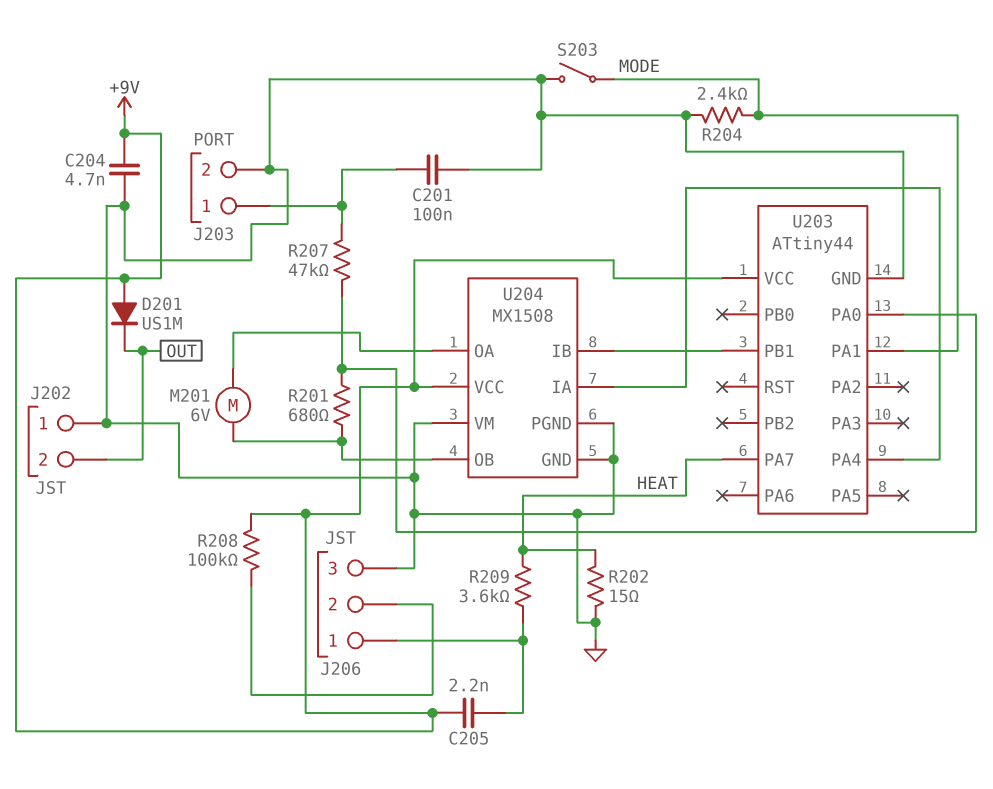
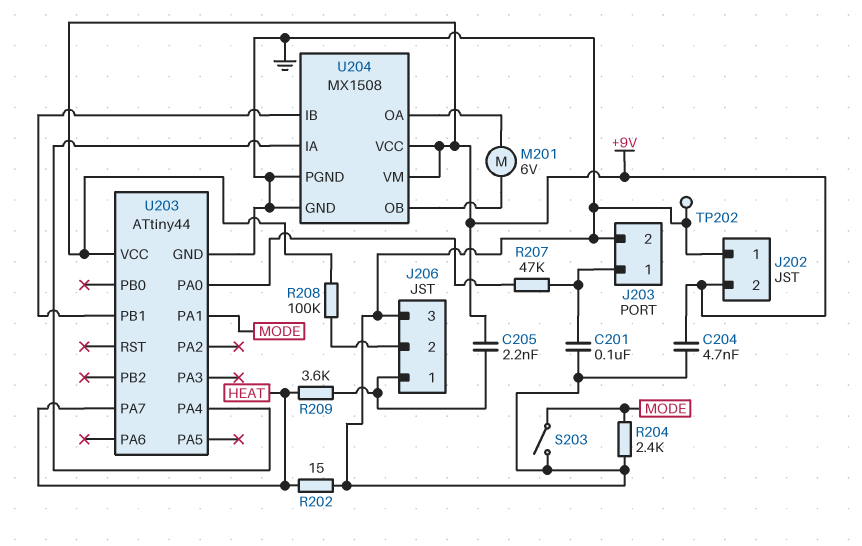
D201: diode US1M (A +9V, K OUT) -> none
J202 pin 2: OUT -> +9V
R201: 680 (U203/PA0, U204/OB) -> none
TP202: none -> test point (GND)
U204 pin VM: GND -> +9V

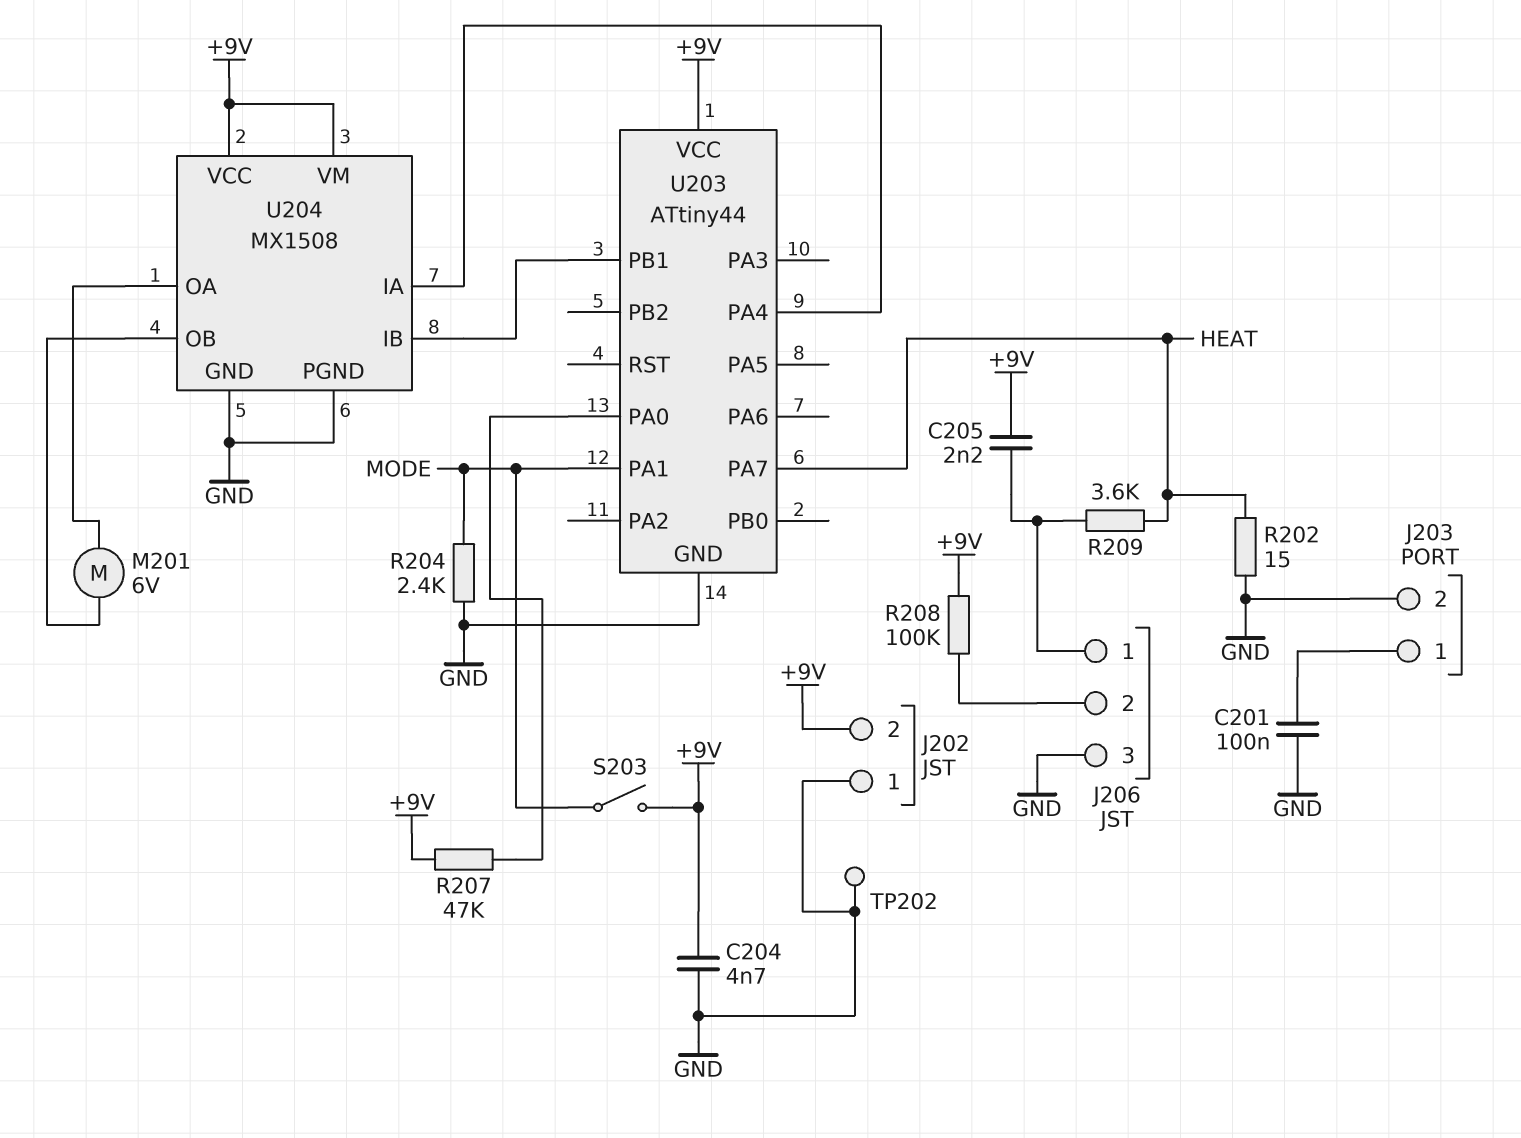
R207: 47k (J203/1, U203/PA0) -> 47k (+9V, U203/PA0)
S203: switch (GND, MODE) -> switch (+9V, MODE)

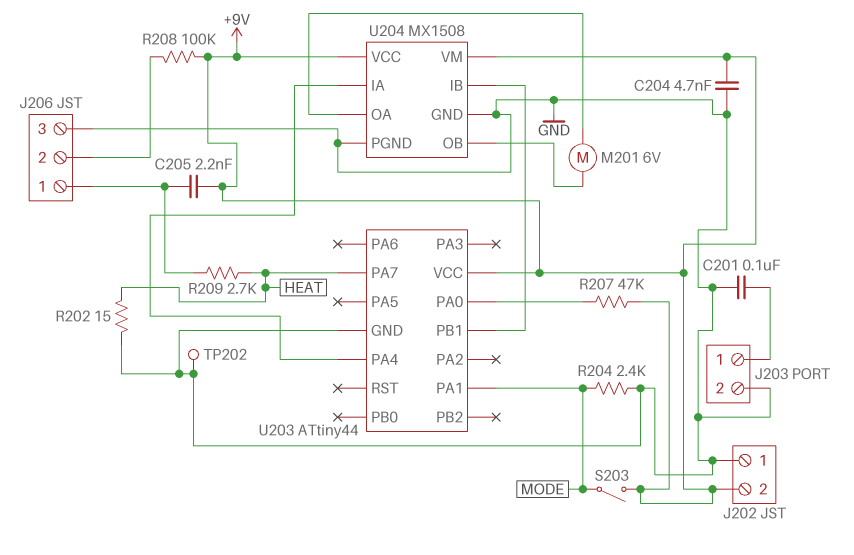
R209: 3.6k (HEAT, J206/1) -> 2.7k (HEAT, J206/1)

